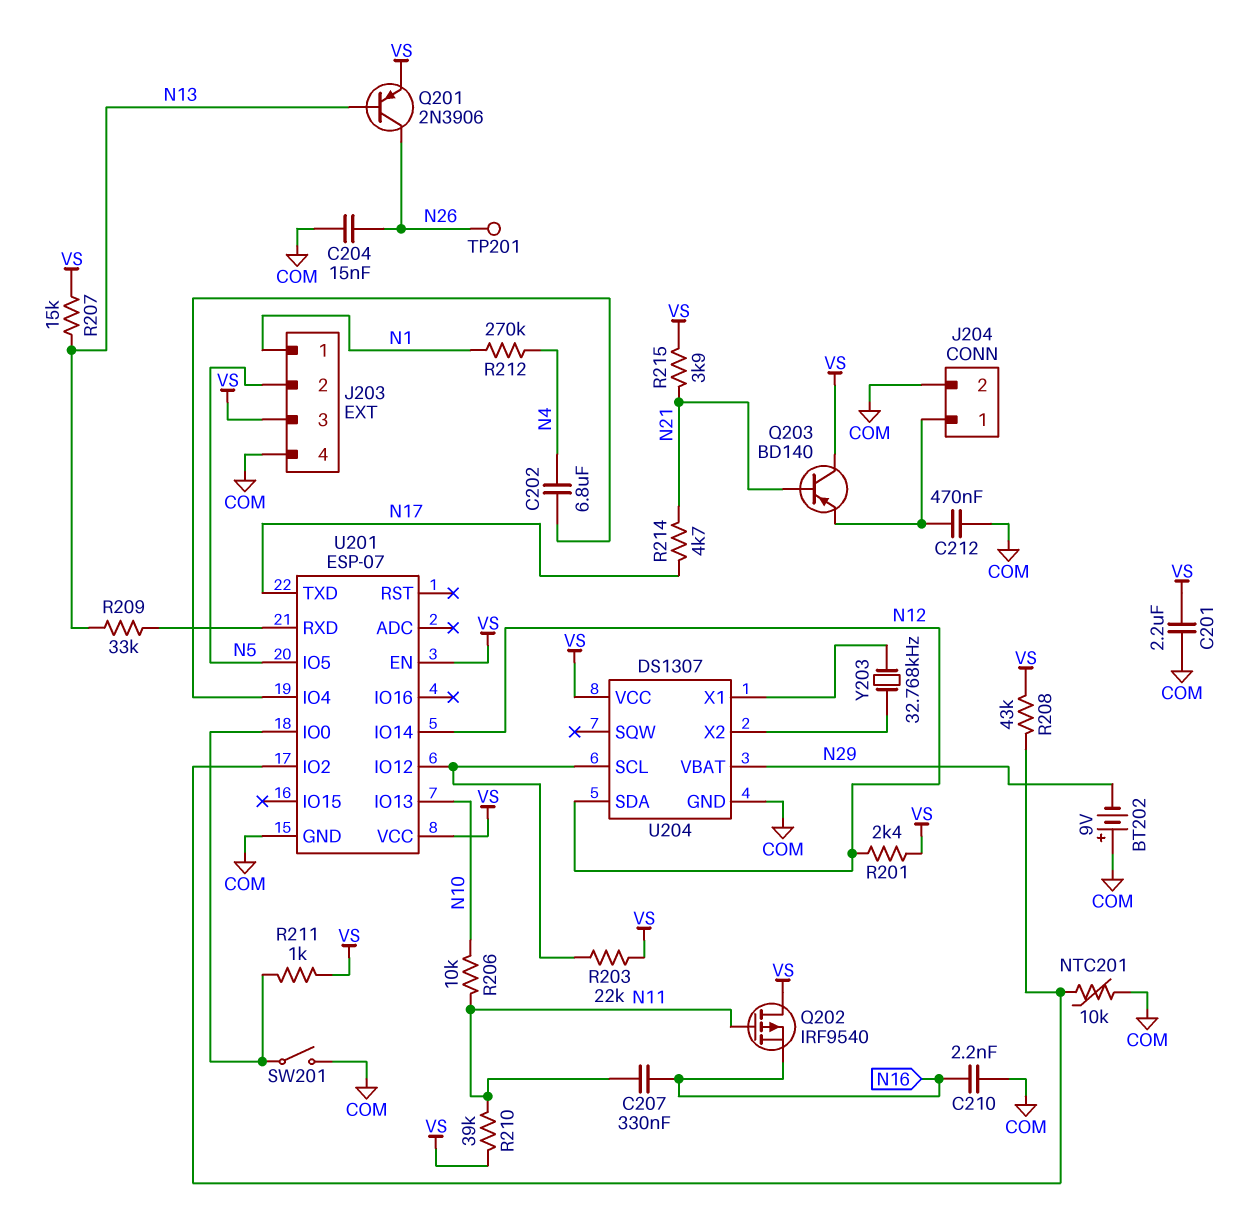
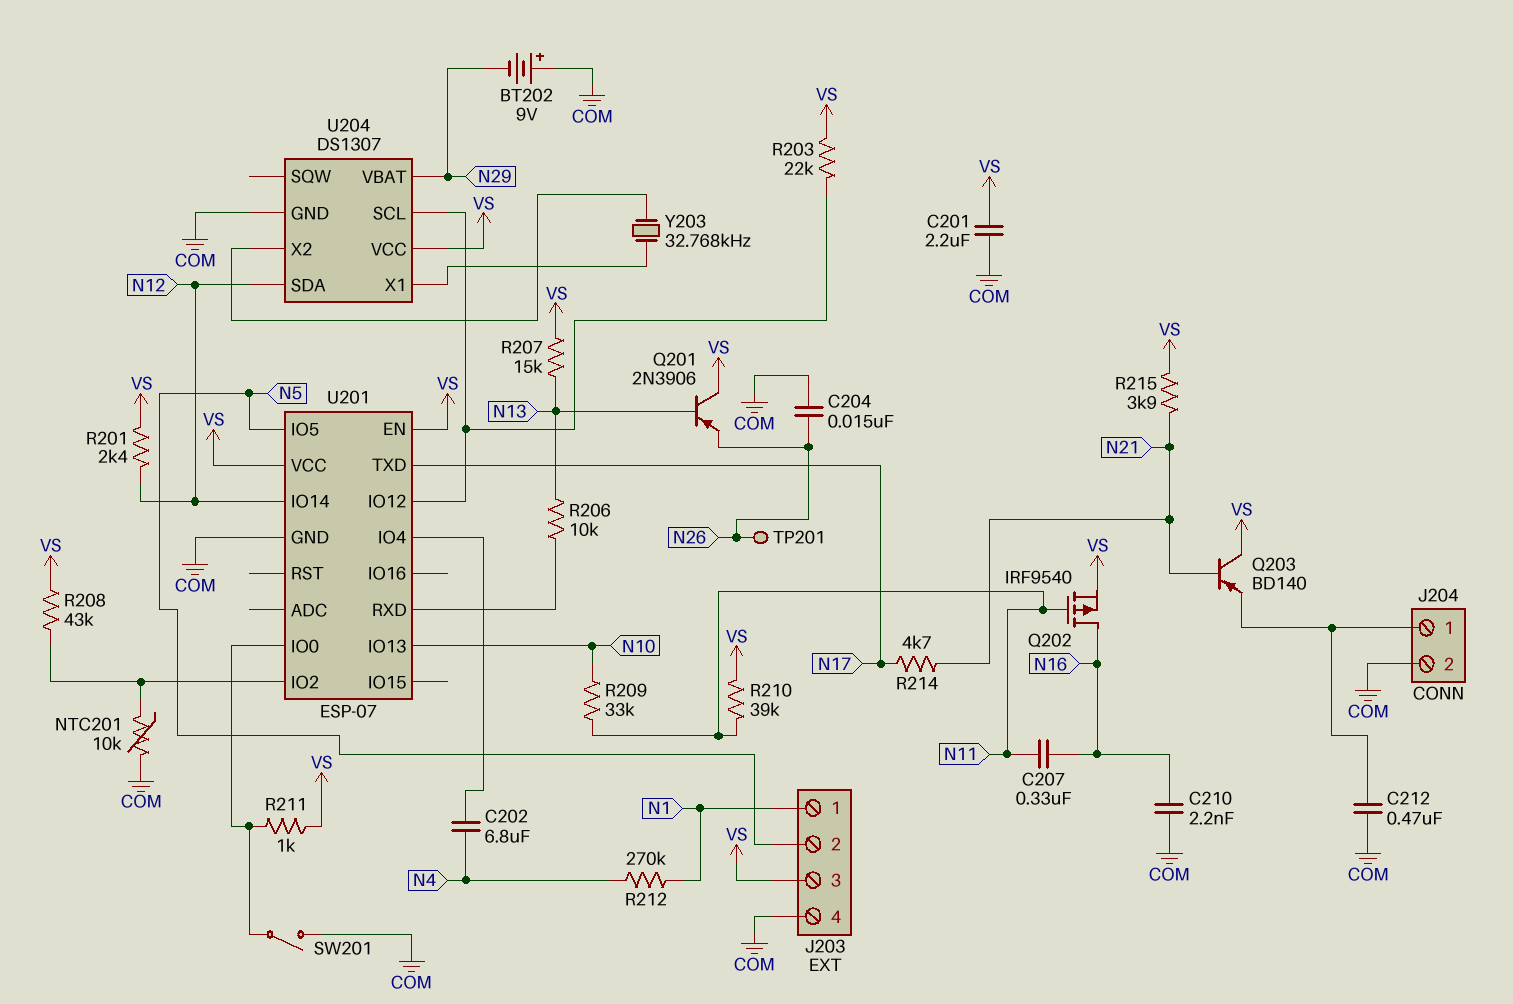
Q201: PNP 2N3906 (B N13, C N26, E VS) -> PNP 2N3906 (B N13, C VS, E N26)
Q202: PMOS IRF9540 (G N11, D VS, S N16) -> PMOS IRF9540 (G N11, D N16, S VS)
R206: 10k (N10, N11) -> 10k (N13, U201/RXD)
R209: 33k (N13, U201/RXD) -> 33k (N10, N11)

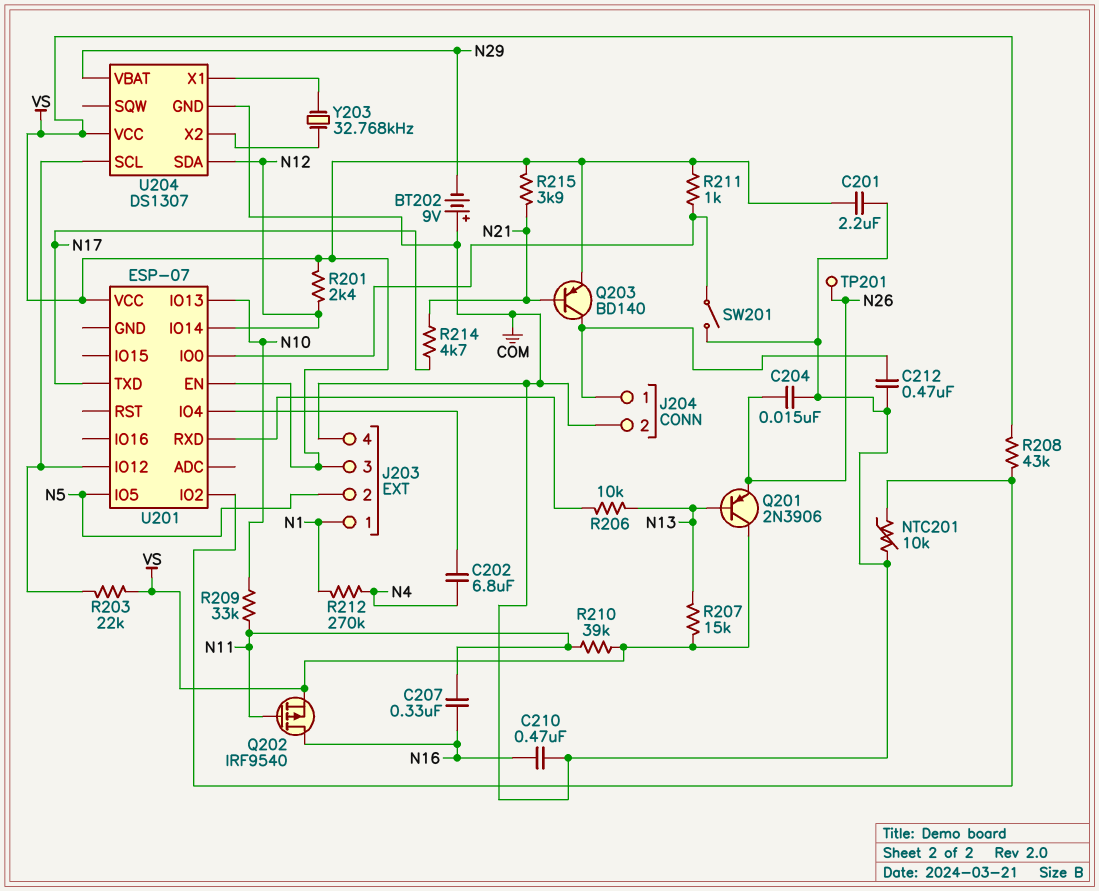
C210: 2.2nF (COM, N16) -> 470nF (COM, N16)
Q203: PNP BD140 (B N21, C VS, E J204/1) -> PNP BD140 (B N21, C J204/1, E VS)
U201 pin GND: COM -> none

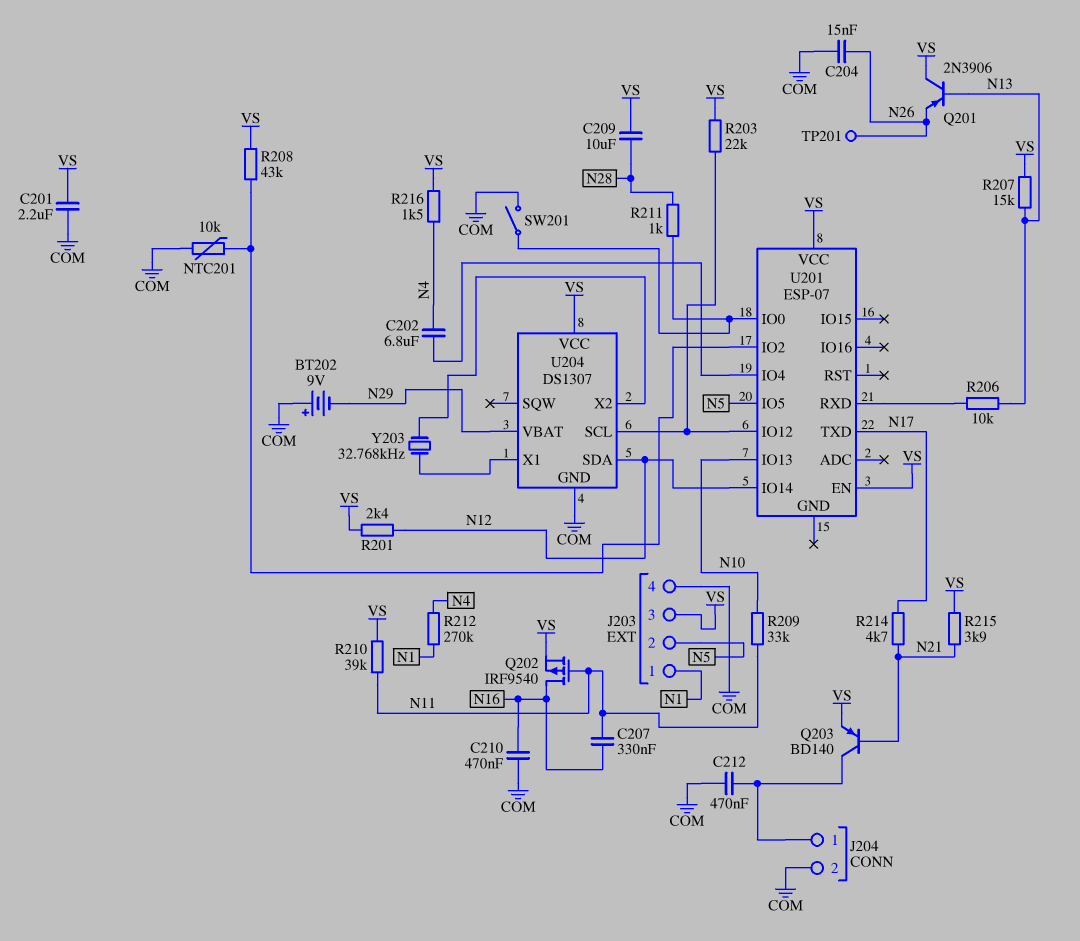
C209: none -> 10uF (N28, VS)
R211: 1k (U201/IO0, VS) -> 1k (N28, U201/IO0)
R216: none -> 1.5k (N4, VS)

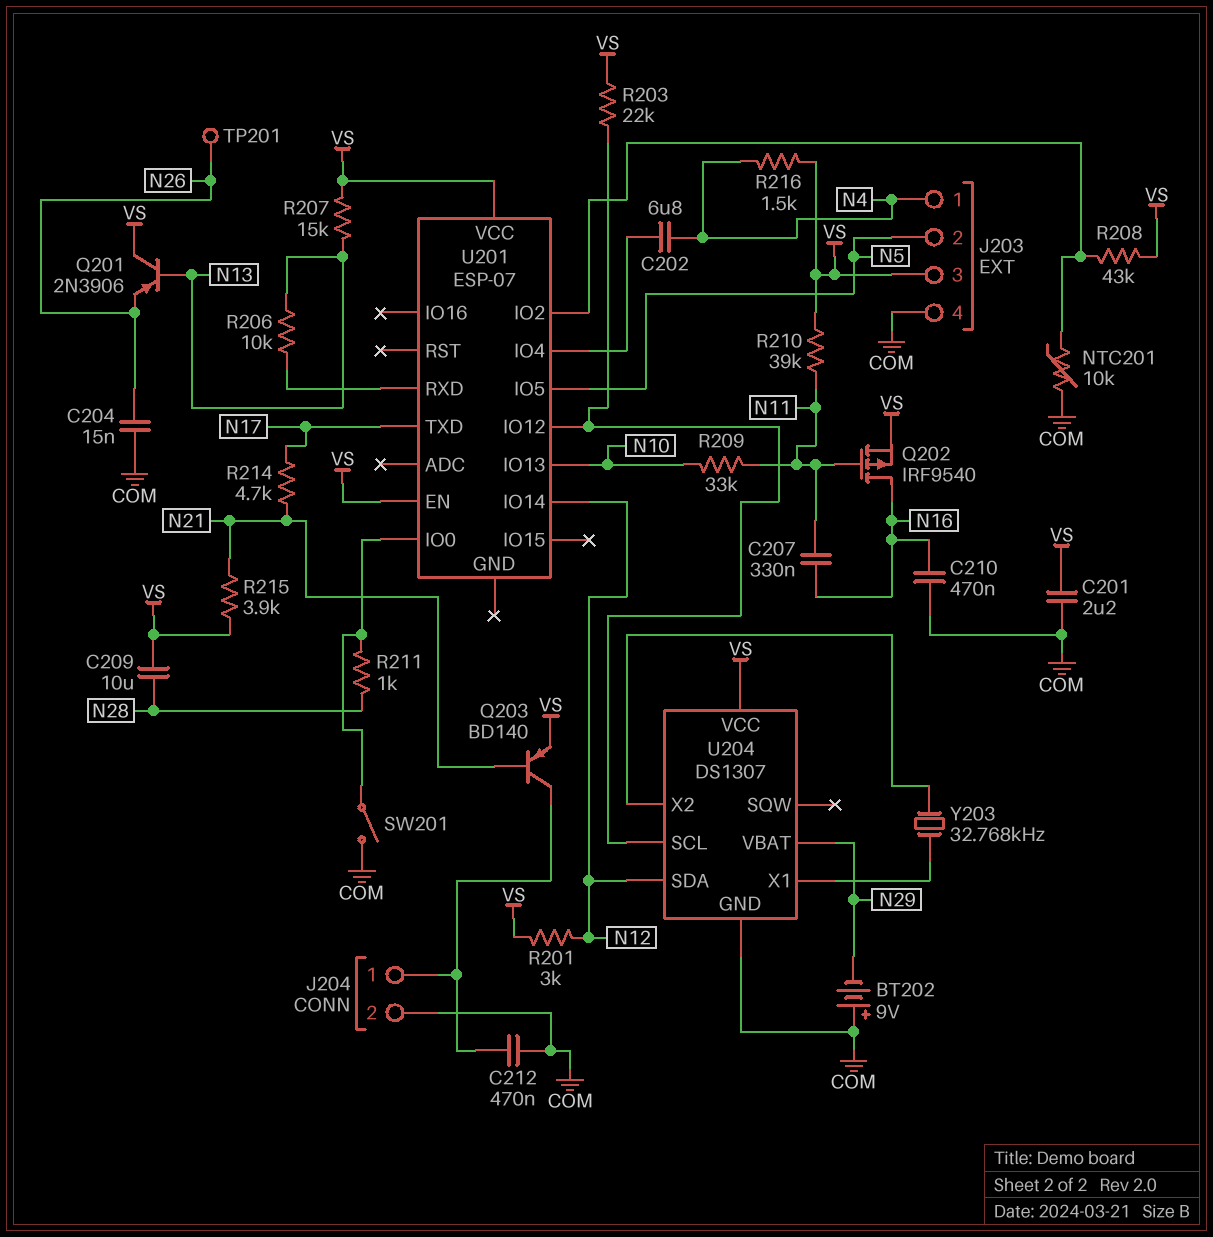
J203 pin 1: N1 -> N4
R201: 2.4k (N12, VS) -> 3k (N12, VS)
R212: 270k (N1, N4) -> none

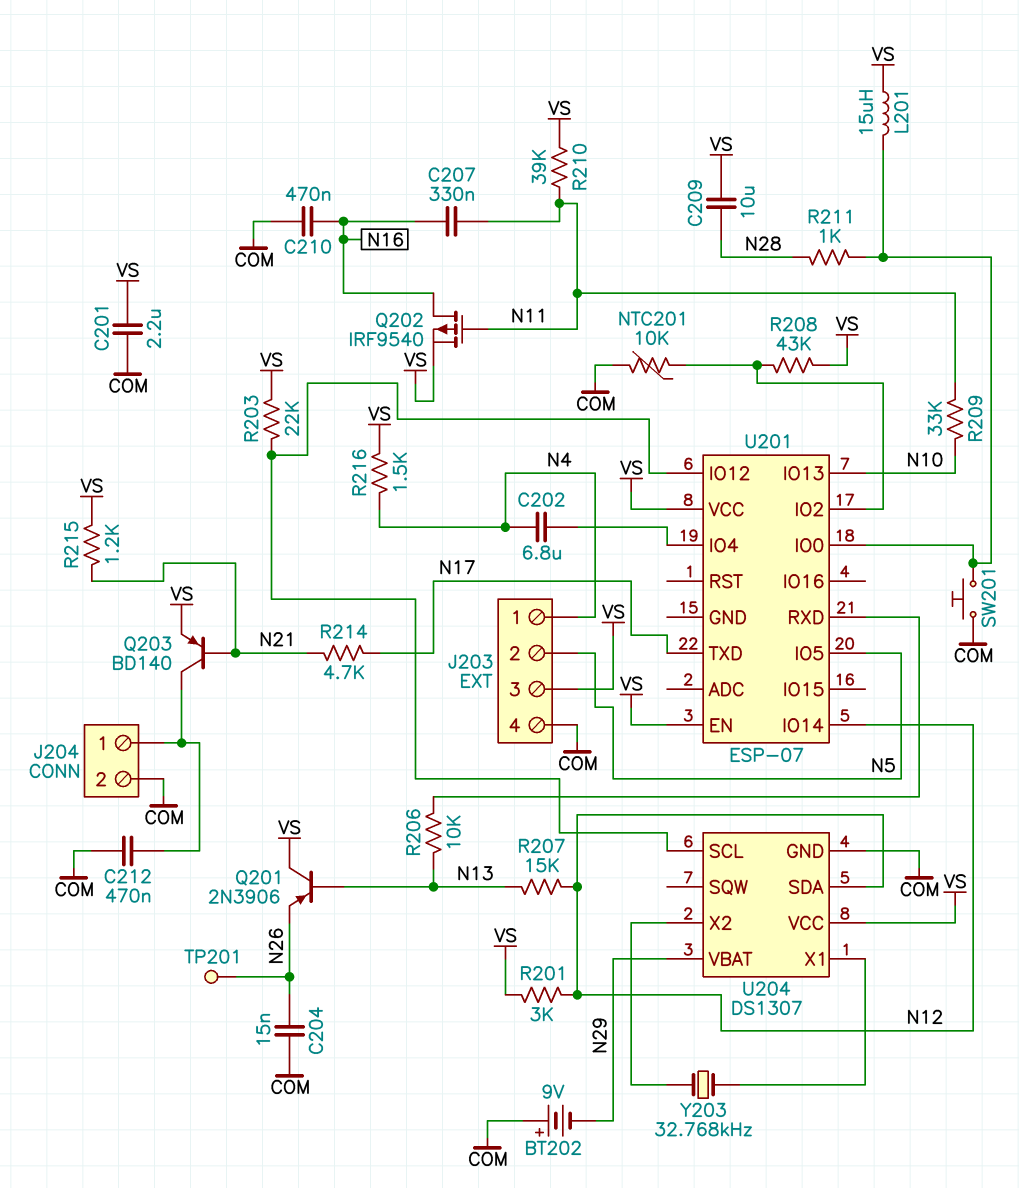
L201: none -> 15uH (U201/IO0, VS)
R207: 15k (N13, VS) -> 15k (N12, N13)
R215: 3.9k (N21, VS) -> 1.2k (N21, VS)
SW201: switch (COM, U201/IO0) -> button (COM, U201/IO0)

